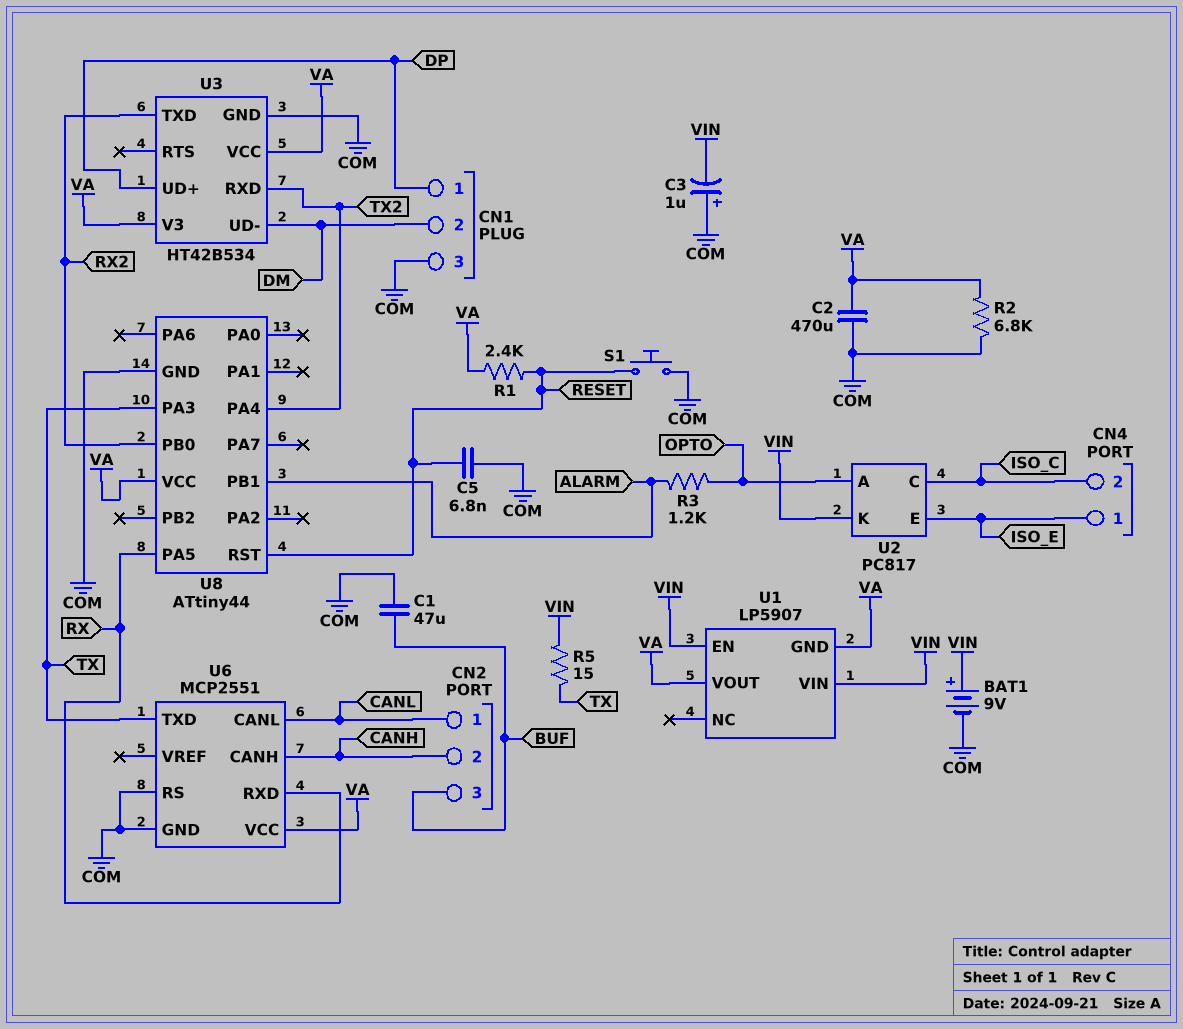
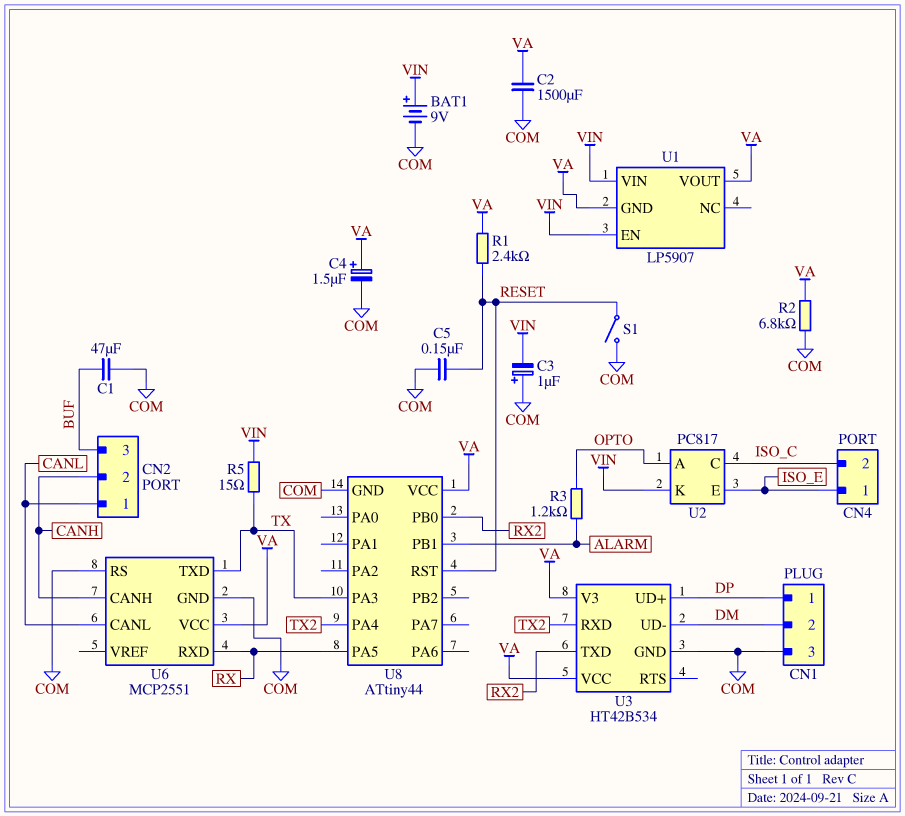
C2: 470uF (COM, VA) -> 1500uF (COM, VA)
C4: none -> 1.5uF (plus VA, minus COM)
C5: 6.8nF (COM, RESET) -> 150nF (COM, RESET)
S1: button (COM, RESET) -> switch (COM, RESET)

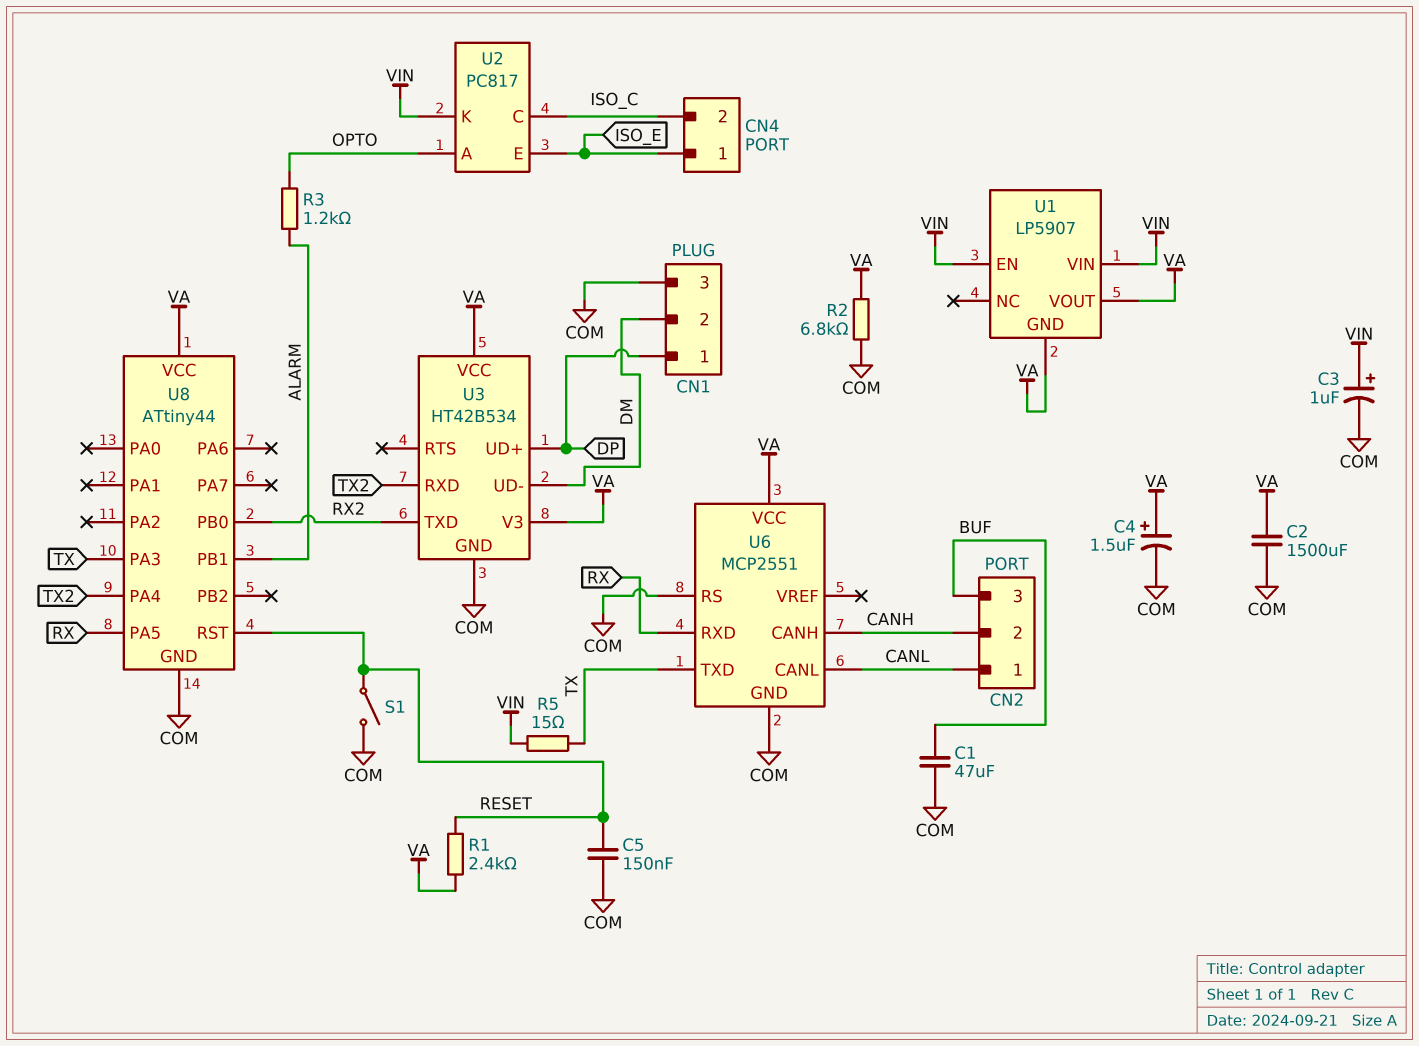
BAT1: 9V (plus VIN, minus COM) -> none
C3: 1uF (plus COM, minus VIN) -> 1uF (plus VIN, minus COM)

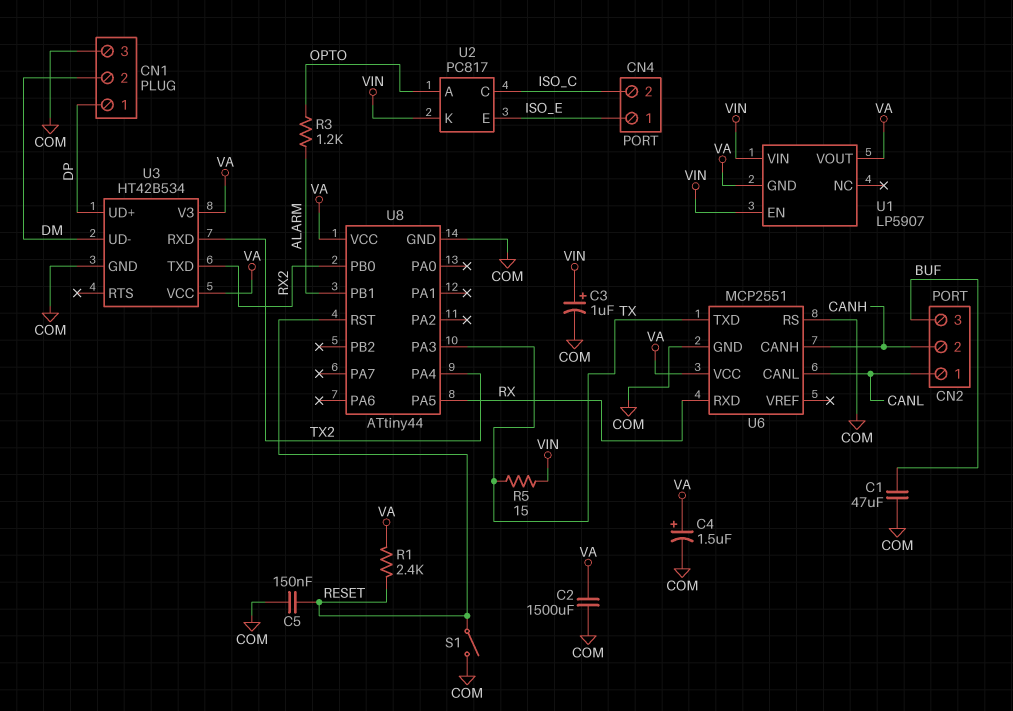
R2: 6.8k (COM, VA) -> none

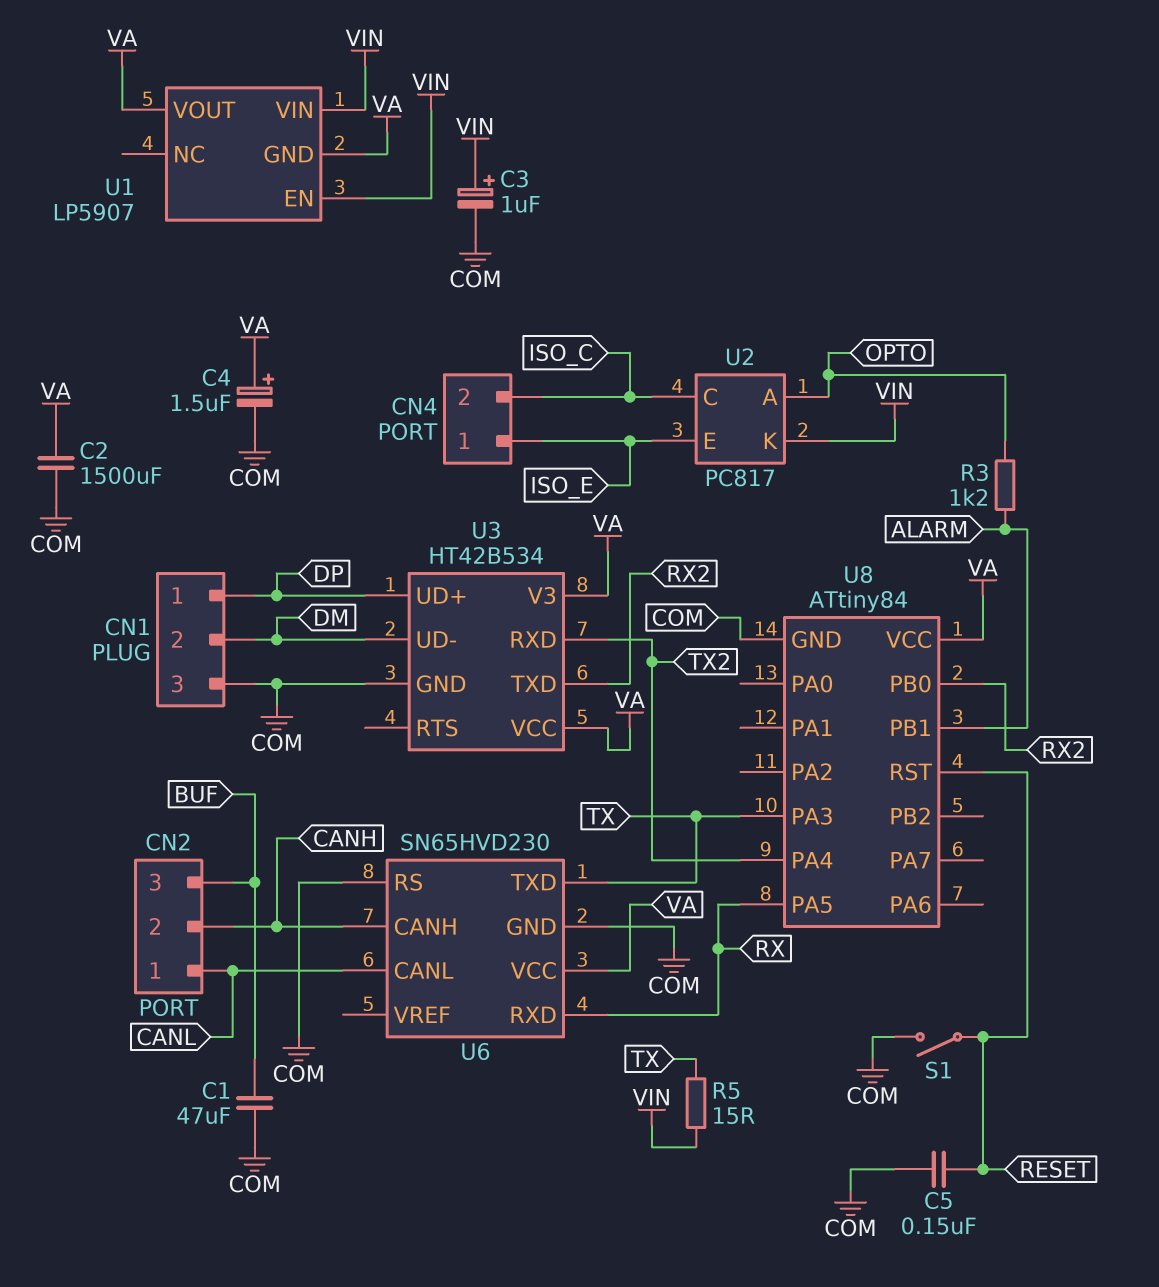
R1: 2.4k (RESET, VA) -> none
U6: MCP2551 -> SN65HVD230
U8: ATtiny44 -> ATtiny84

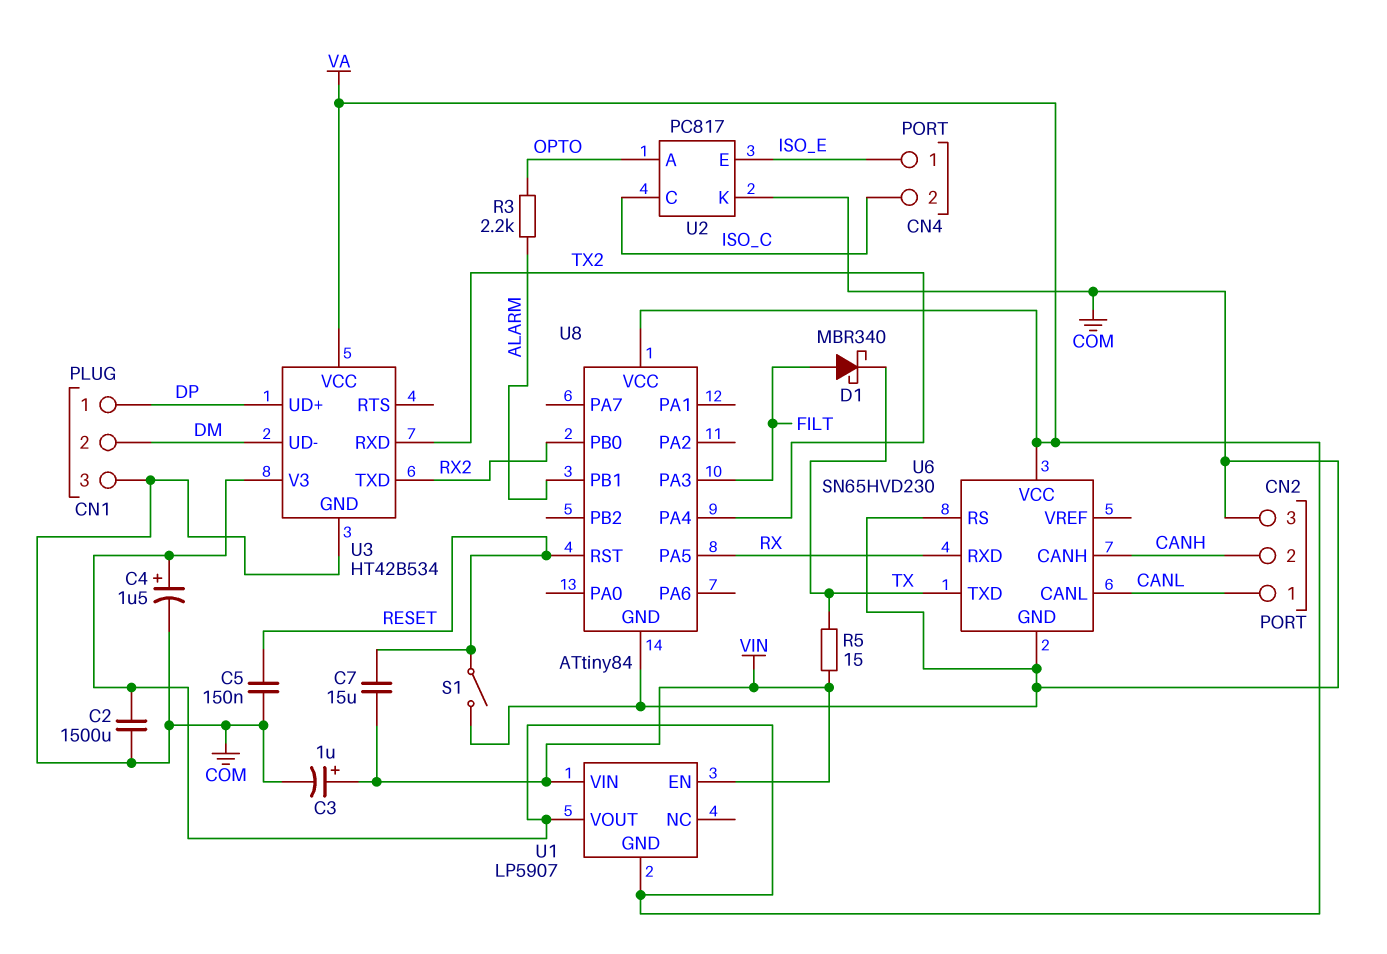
C1: 47uF (BUF, COM) -> none
C7: none -> 15uF (RESET, VIN)
CN2 pin 3: BUF -> COM
D1: none -> schottky MBR340 (A FILT, K TX)
R3: 1.2k (ALARM, OPTO) -> 2.2k (ALARM, OPTO)
U2 pin K: VIN -> COM
U8 pin PA3: TX -> FILT

